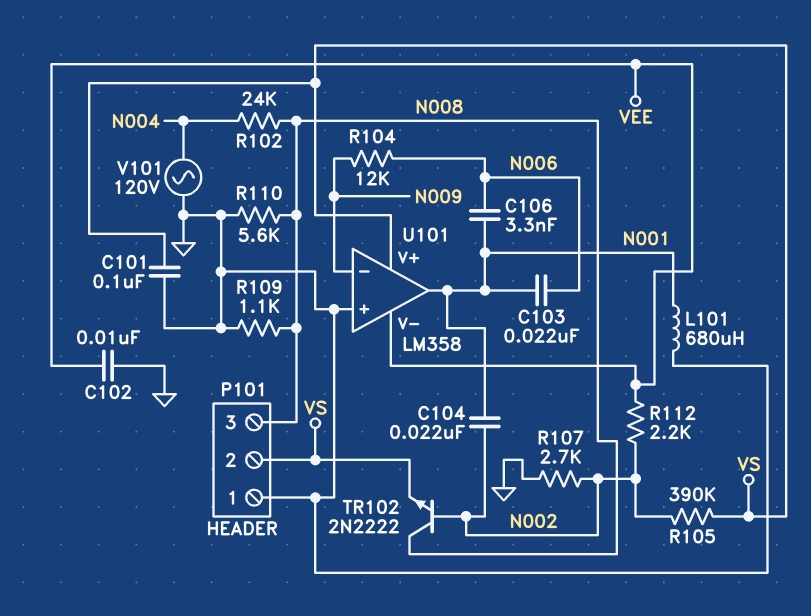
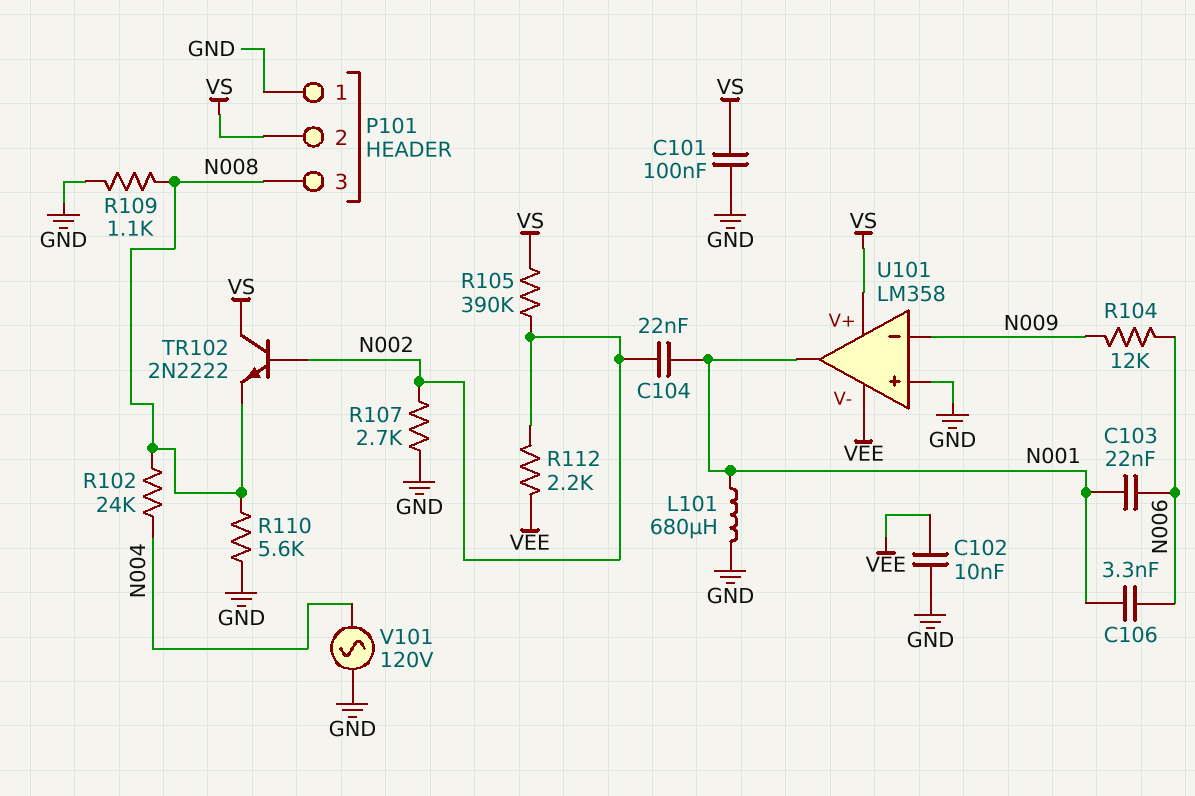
TR102: NPN 2N2222 (B N002, C N008, E VS) -> NPN 2N2222 (B N002, C VS, E N008)

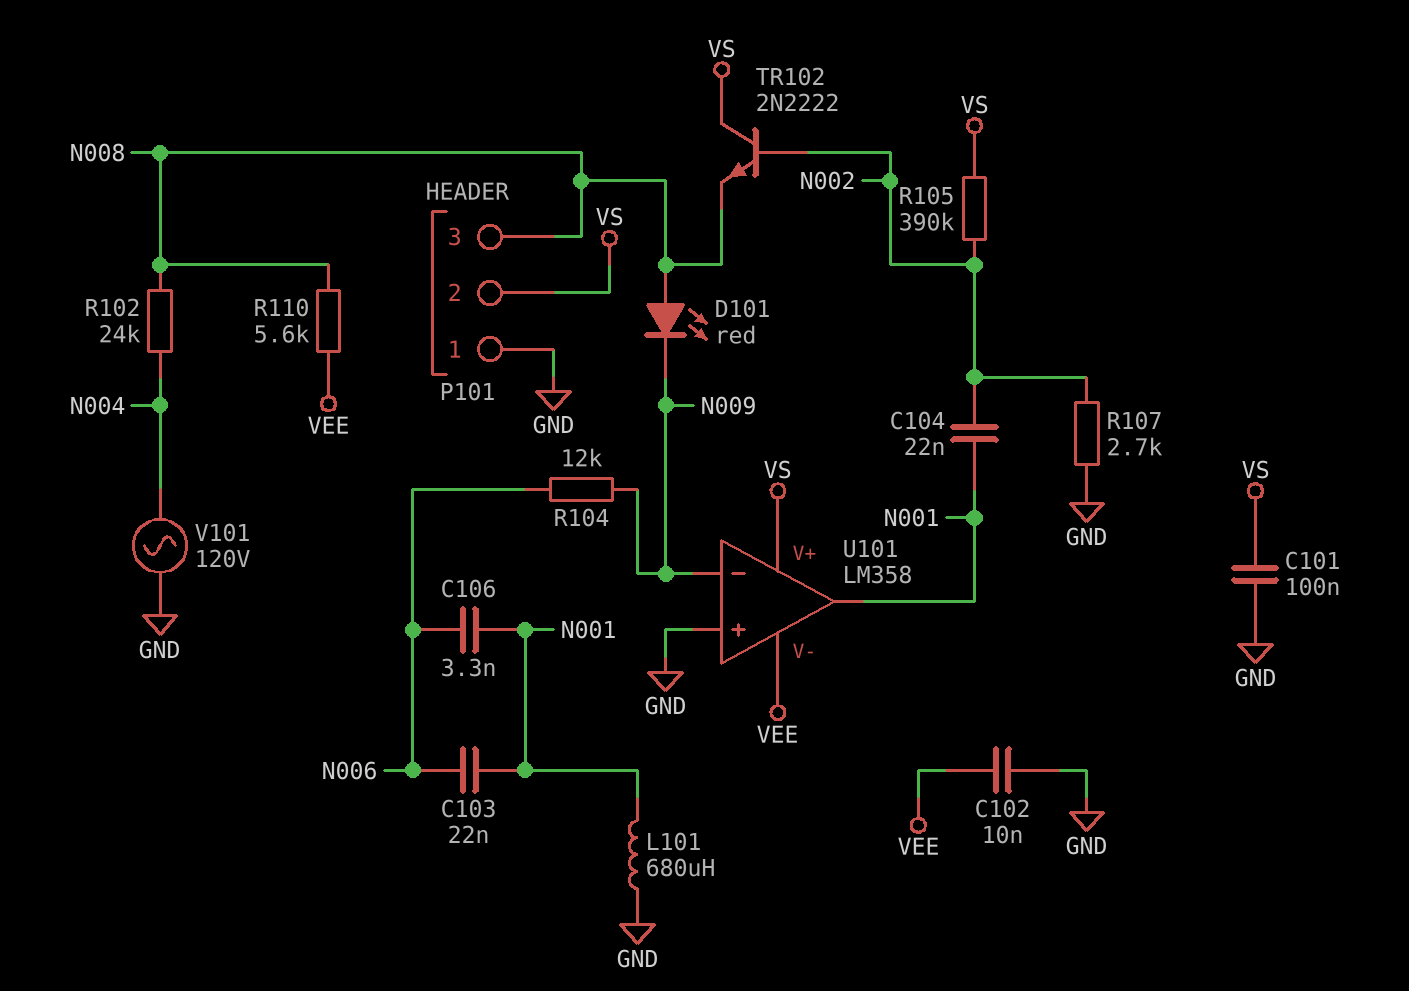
D101: none -> LED red (A N008, K N009)
R109: 1.1k (GND, N008) -> none
R110: 5.6k (GND, N008) -> 5.6k (N008, VEE)
R112: 2.2k (N002, VEE) -> none

